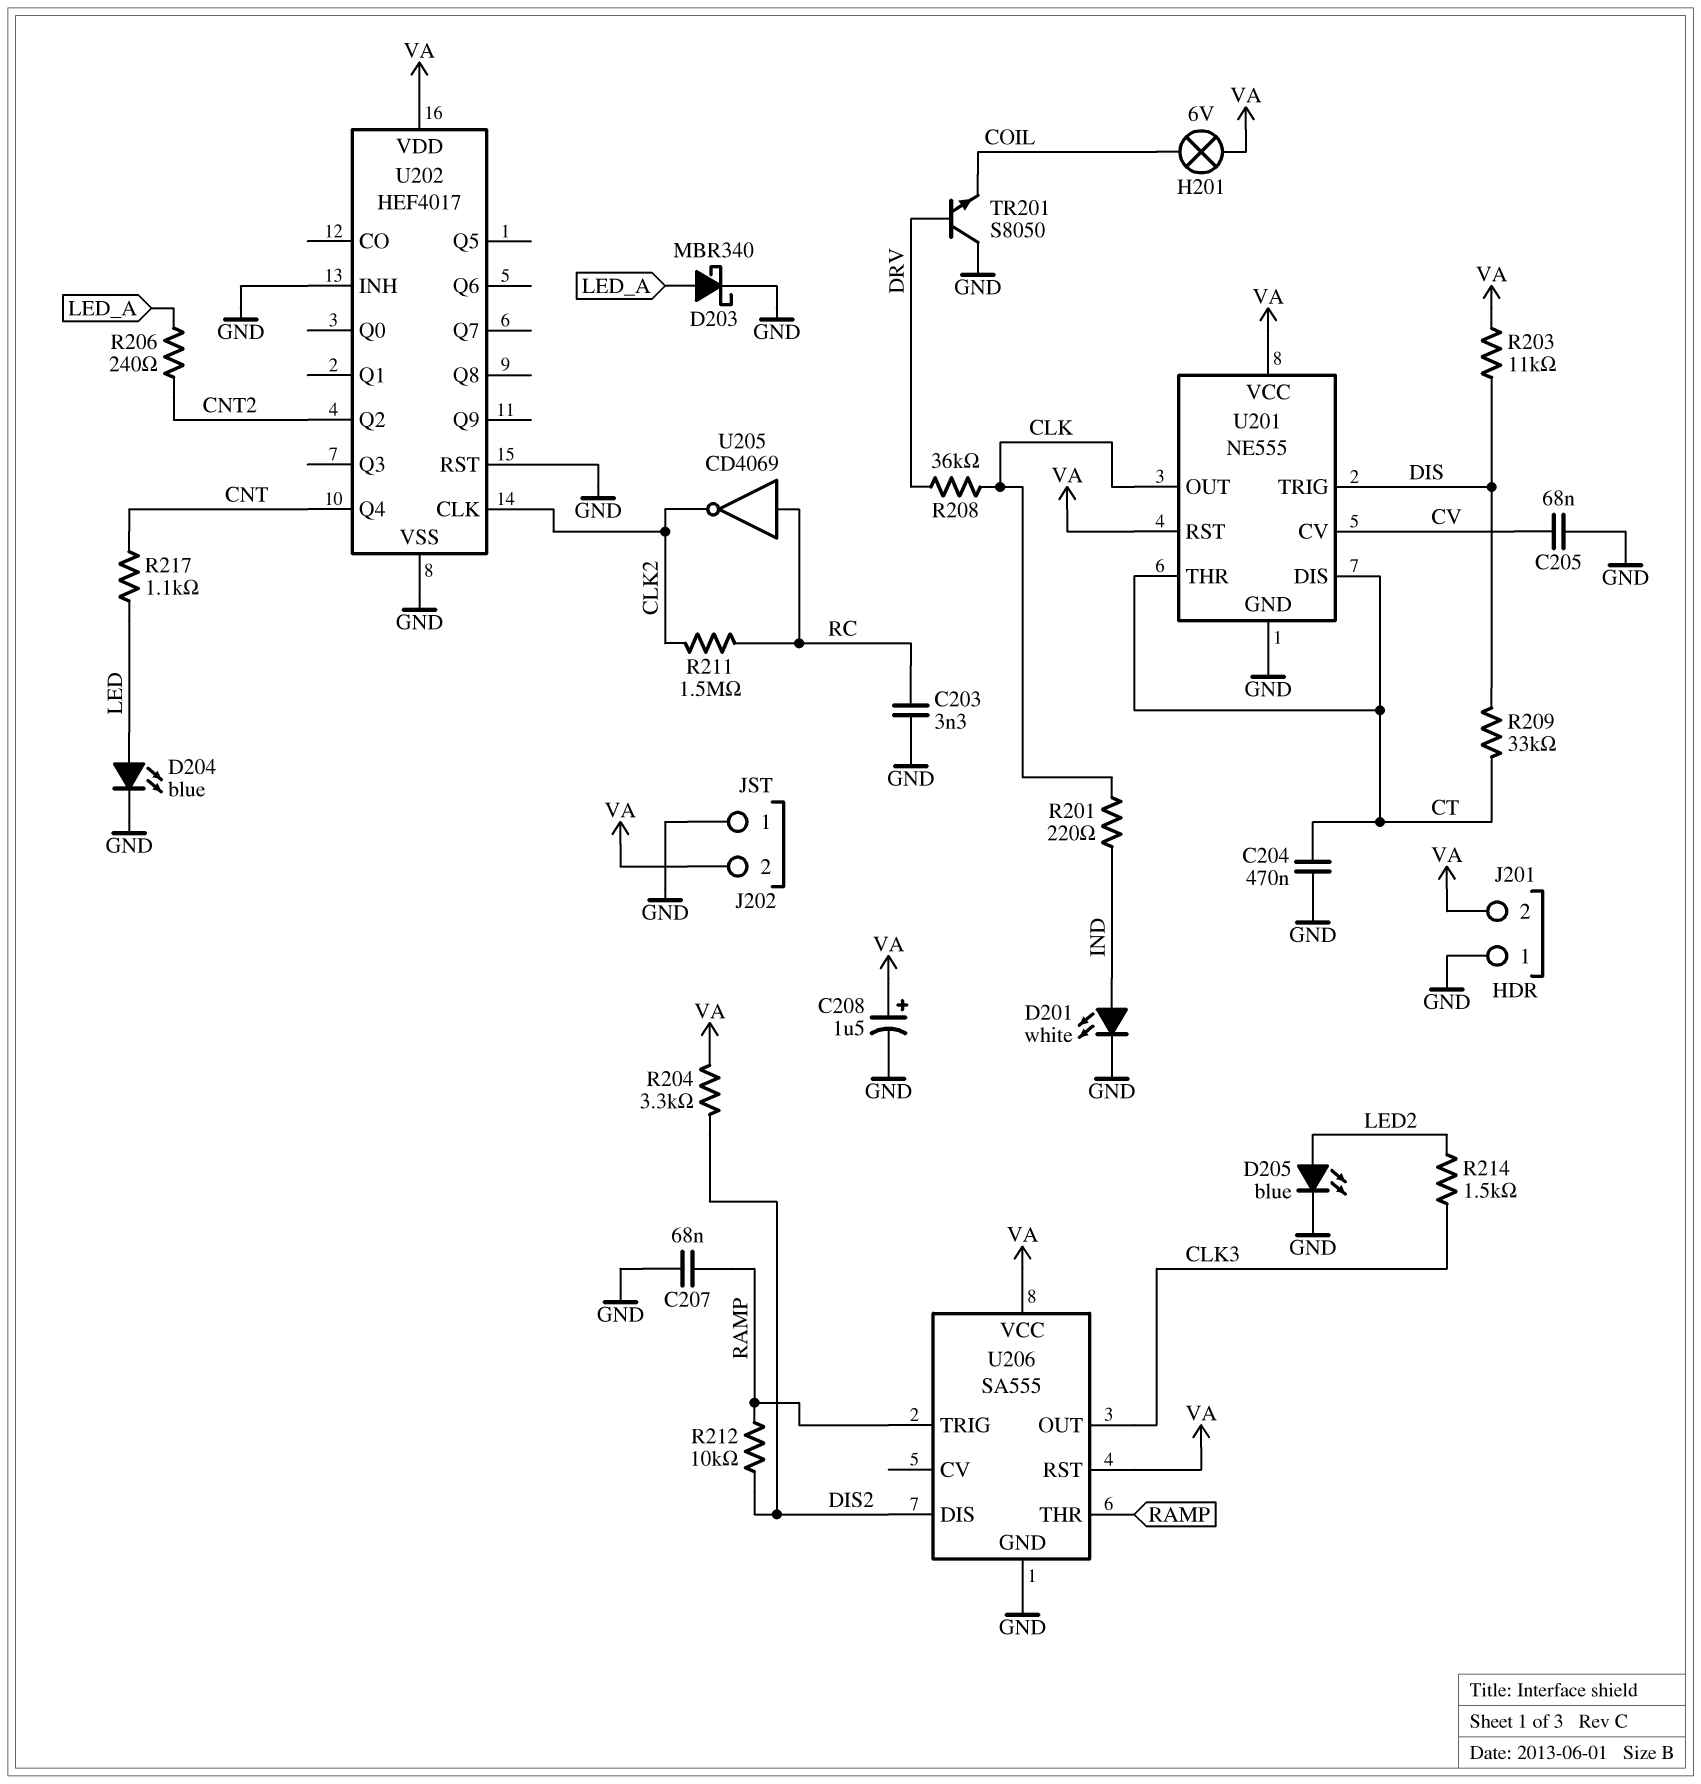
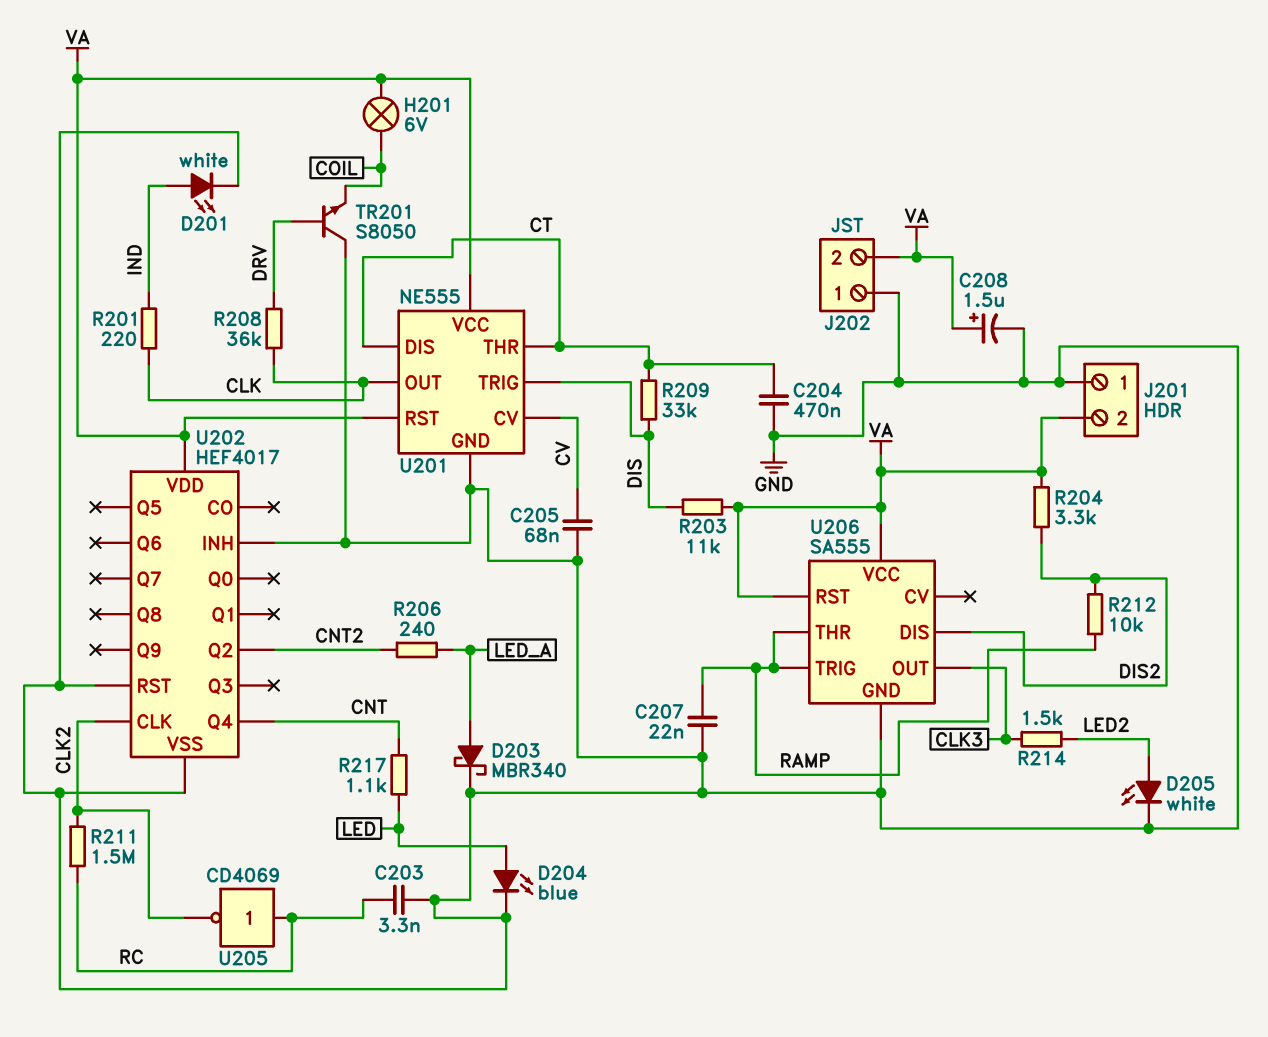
C207: 68nF (GND, RAMP) -> 22nF (GND, RAMP)
D205: LED blue (A LED2, K GND) -> LED white (A LED2, K GND)

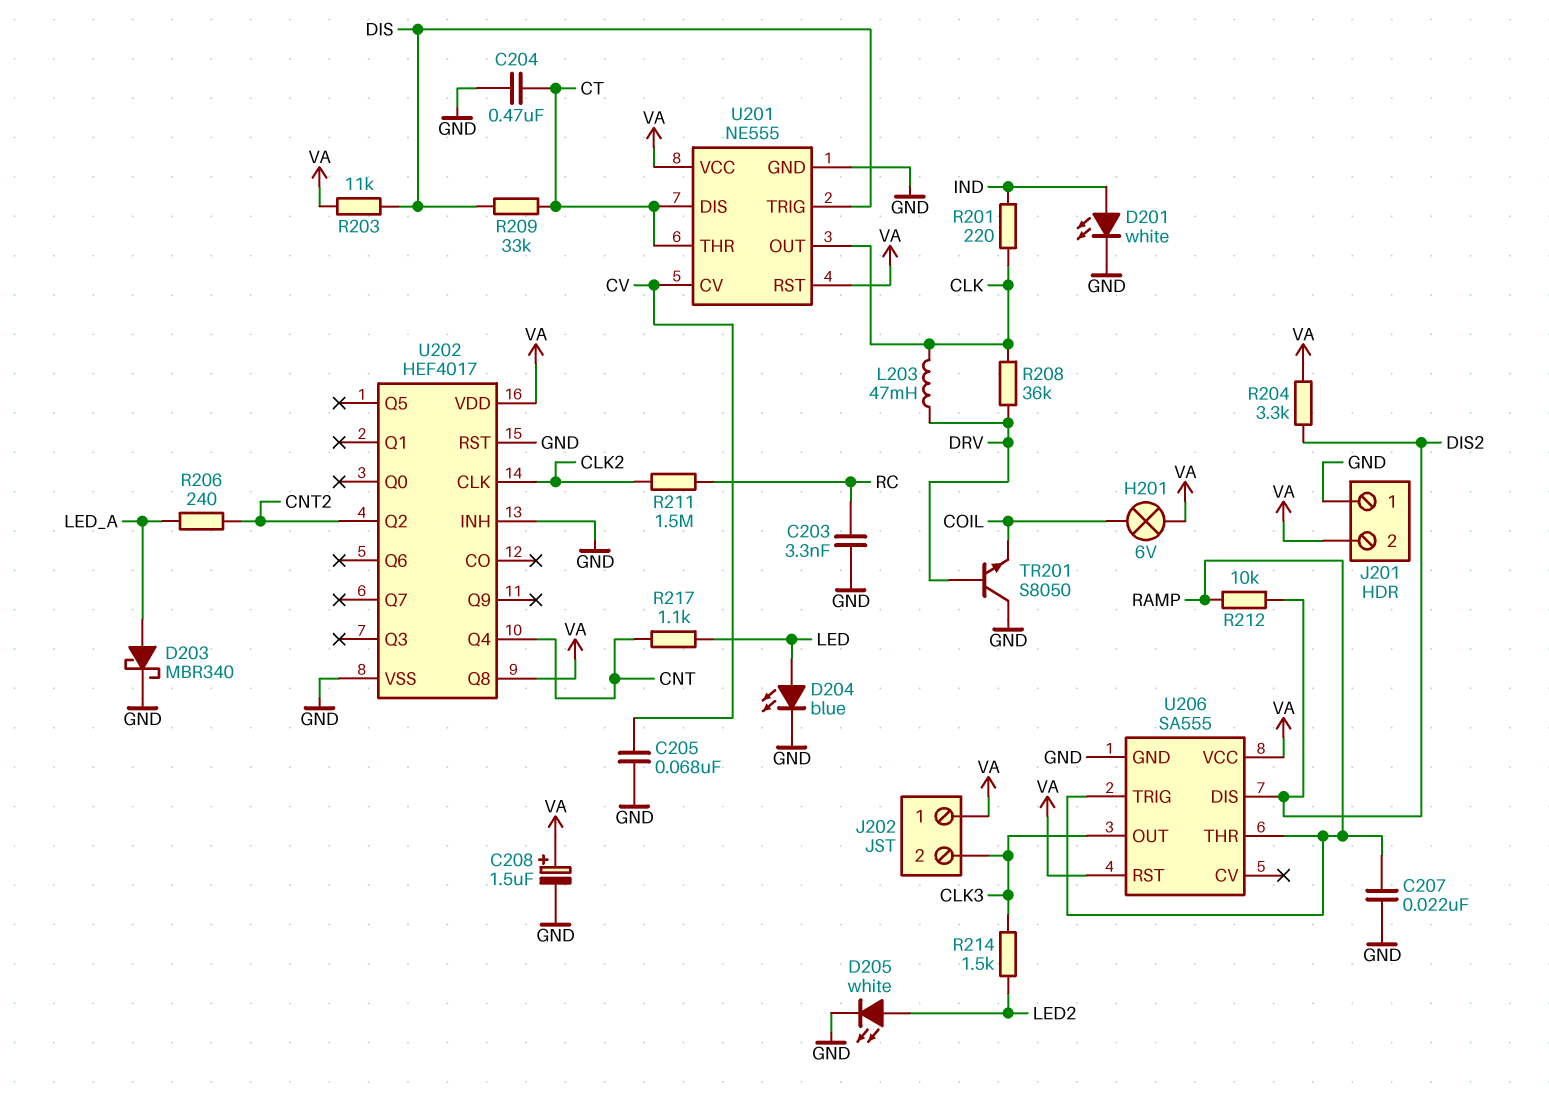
J202 pin 1: GND -> VA
J202 pin 2: VA -> CLK3
L203: none -> 47mH (CLK, DRV)
U202 pin Q8: none -> VA
U205: NOT CD4069 (in RC, out CLK2) -> none

